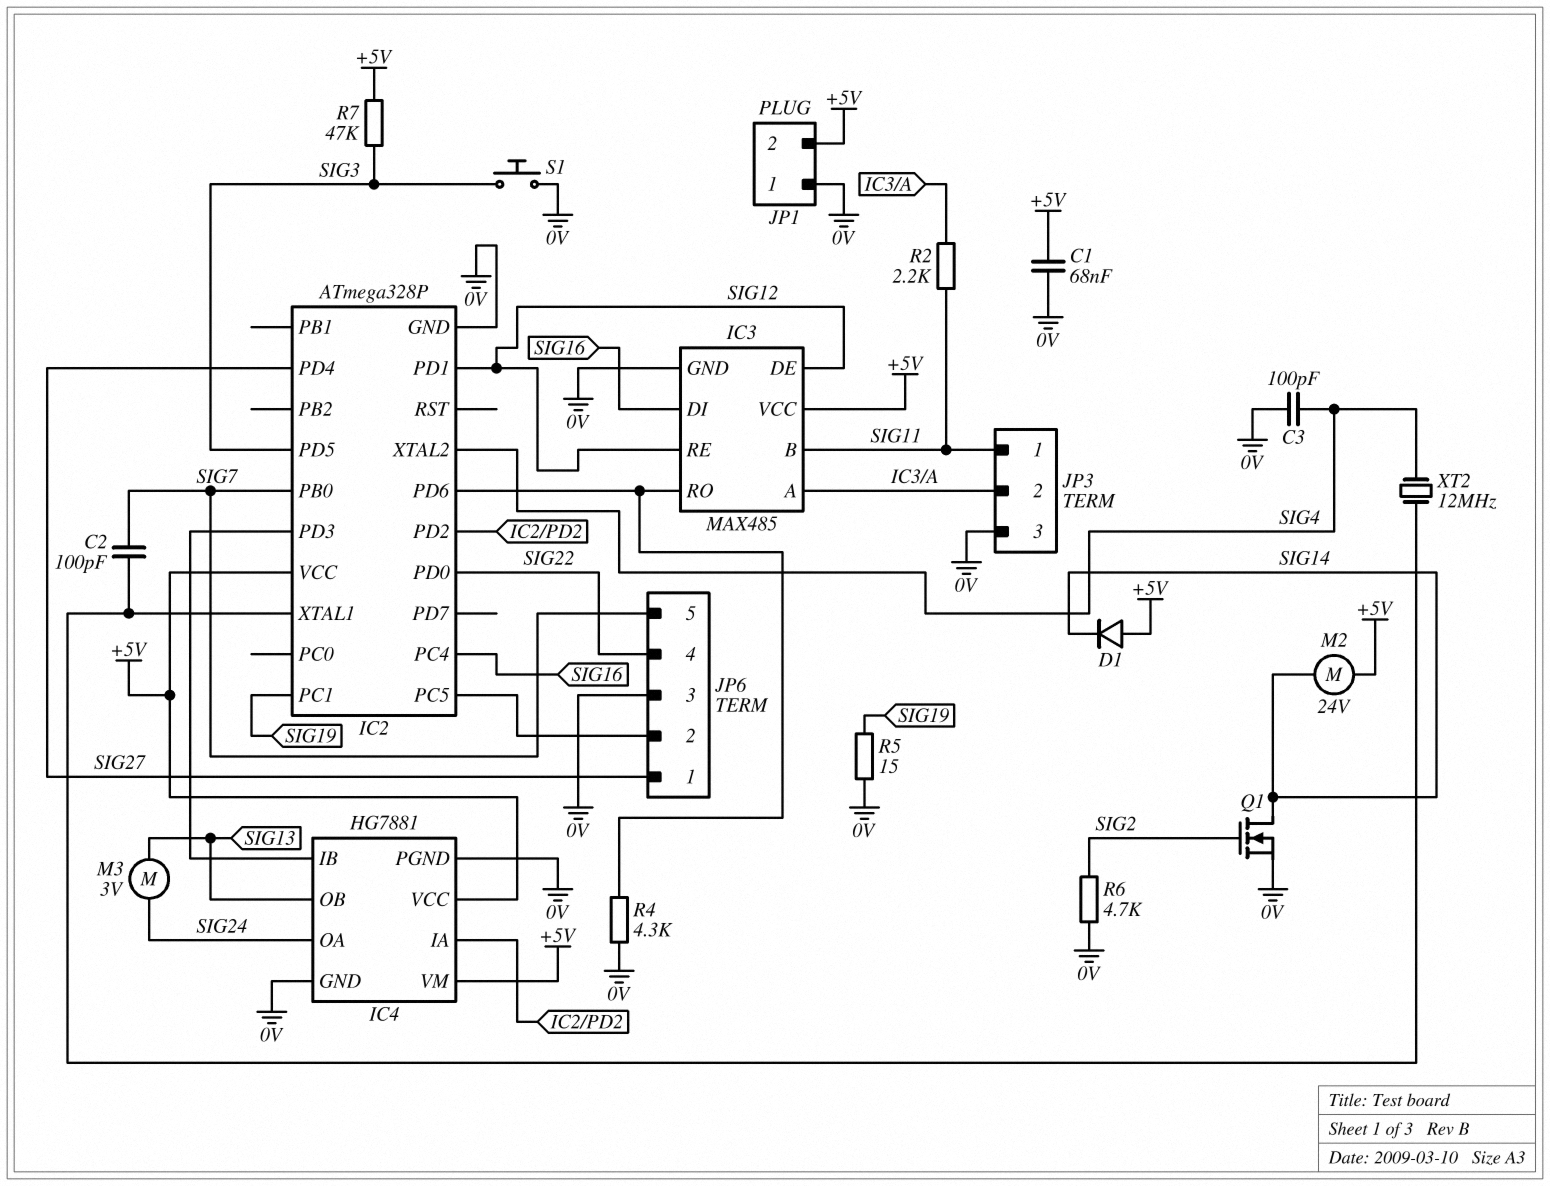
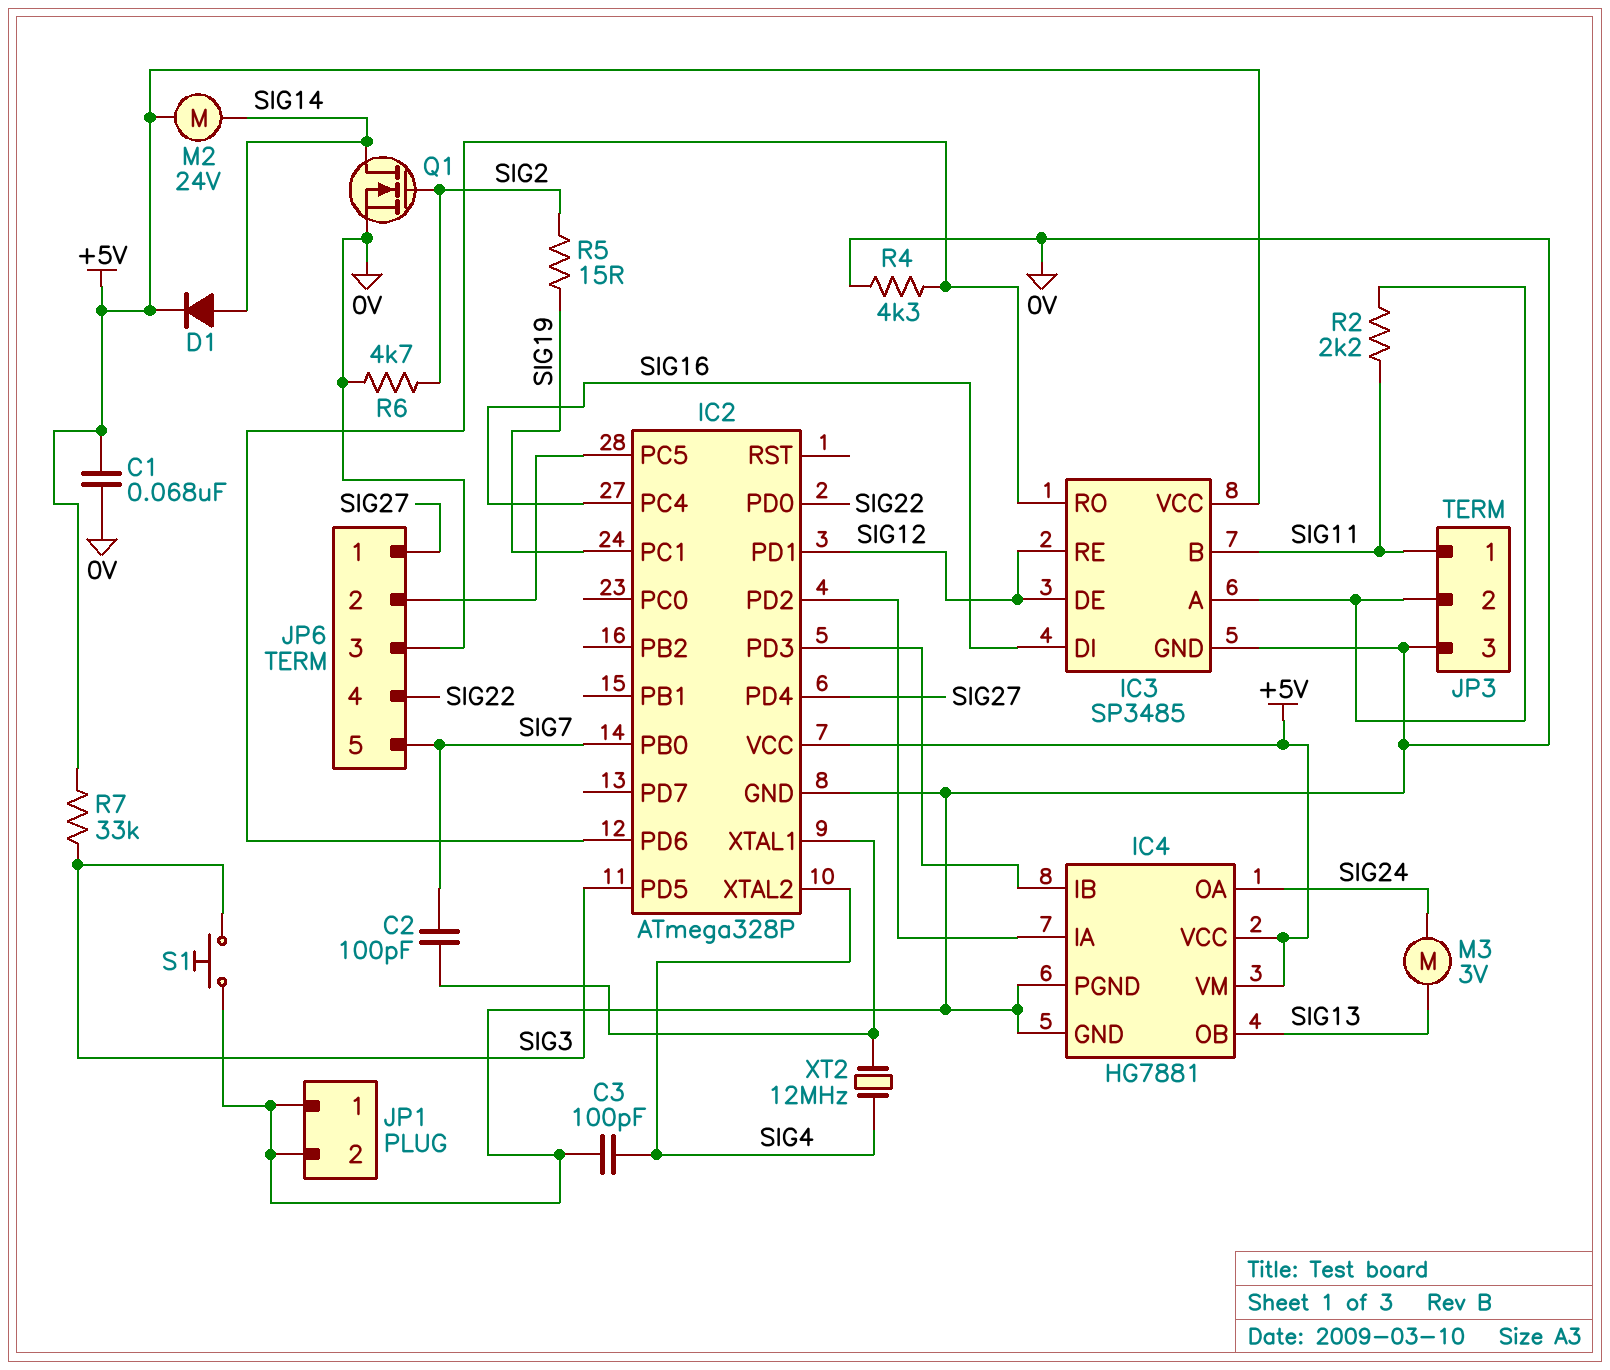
D1: diode (A +5V, K SIG14) -> diode (A SIG14, K +5V)
IC3: MAX485 -> SP3485
JP1 pin 2: +5V -> 0V
R5: 15 (0V, SIG19) -> 15 (SIG2, SIG19)
R7: 47k (+5V, SIG3) -> 33k (+5V, SIG3)

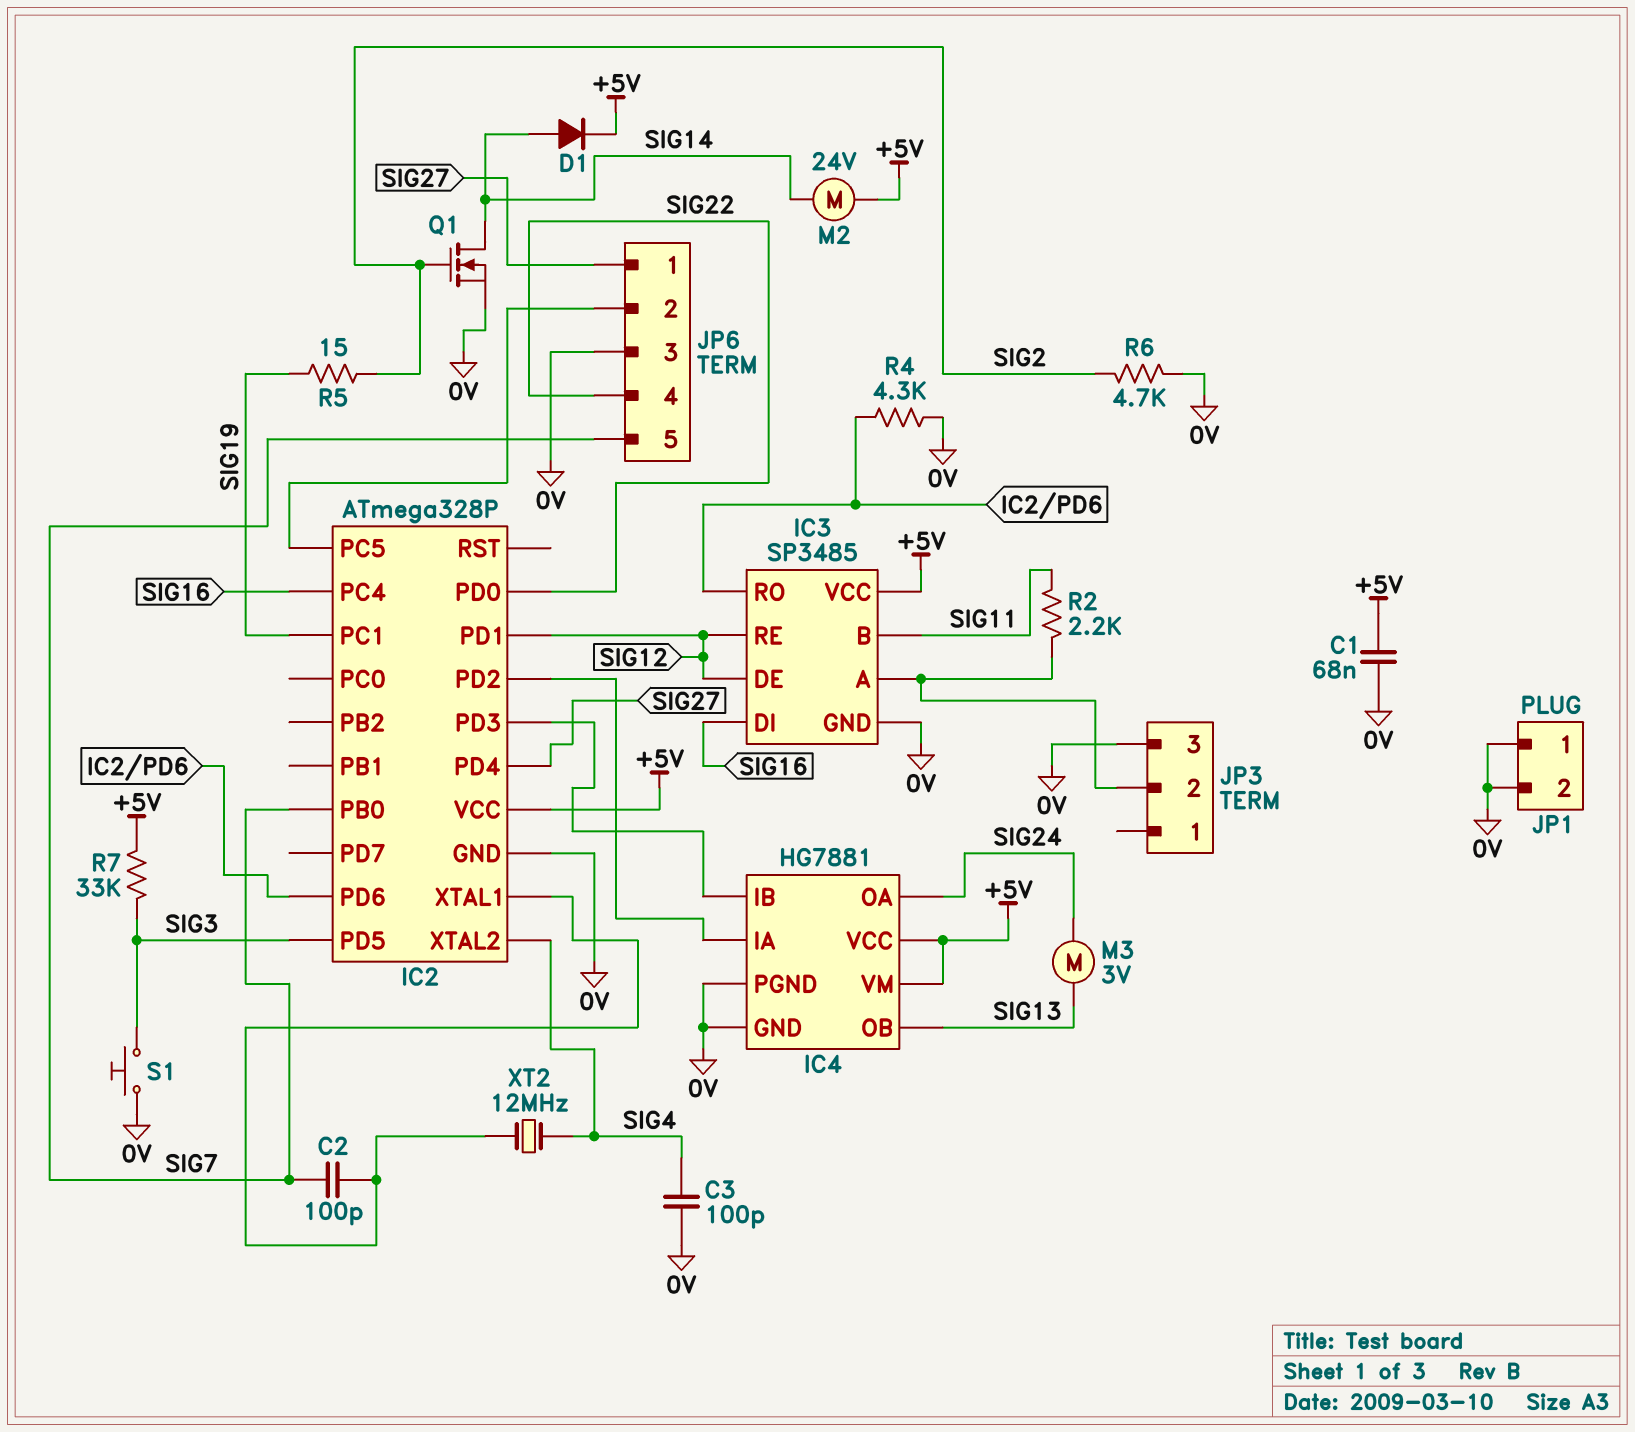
JP3 pin 1: SIG11 -> none

